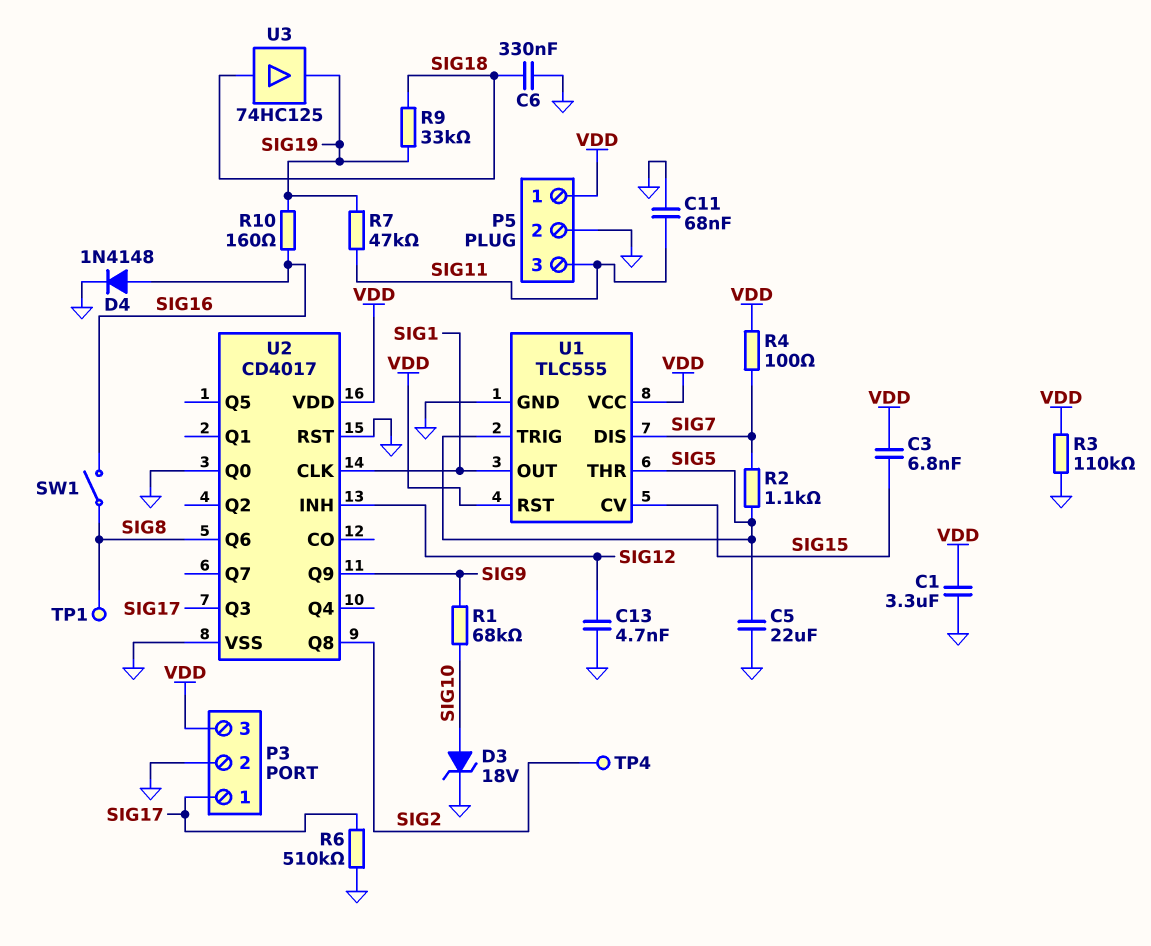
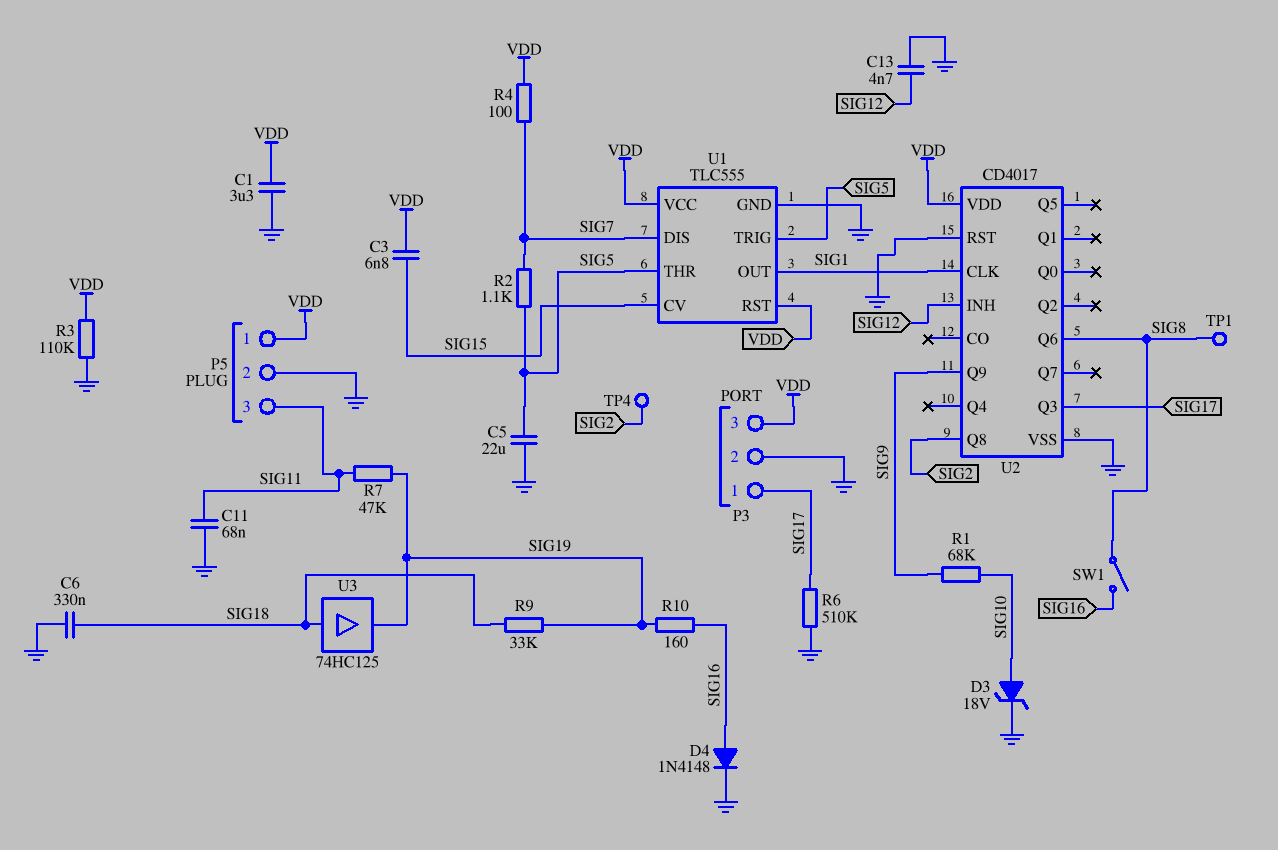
U2 pin Q0: GND -> none

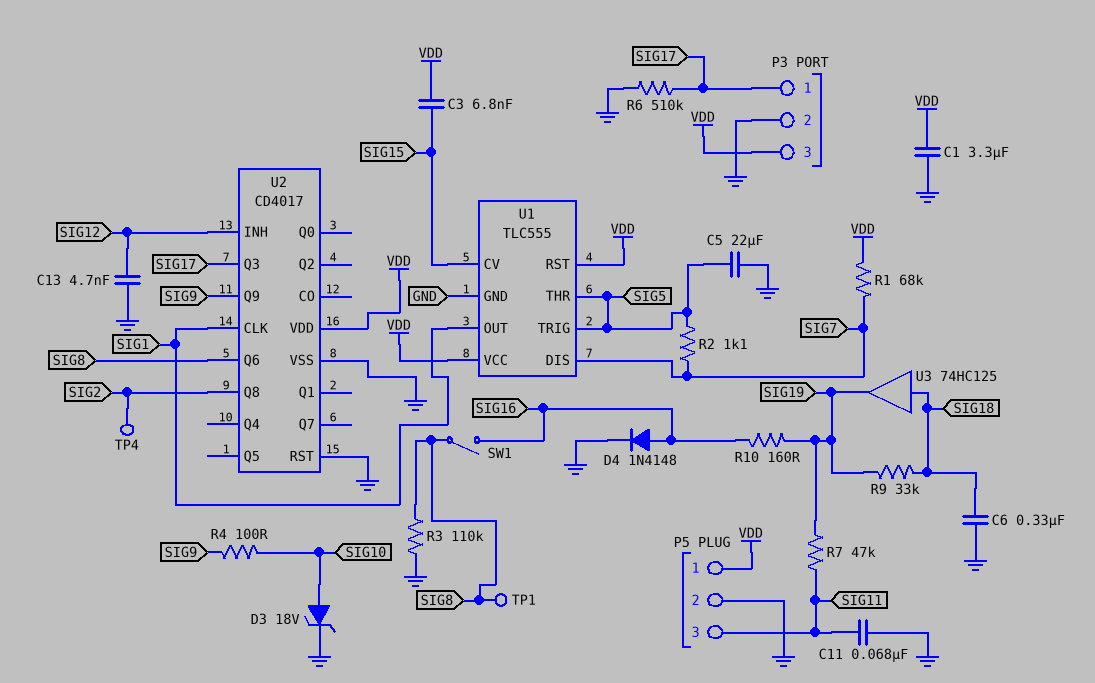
R1: 68k (SIG9, SIG10) -> 68k (SIG7, VDD)
R3: 110k (GND, VDD) -> 110k (GND, SIG8)
R4: 100 (SIG7, VDD) -> 100 (SIG9, SIG10)

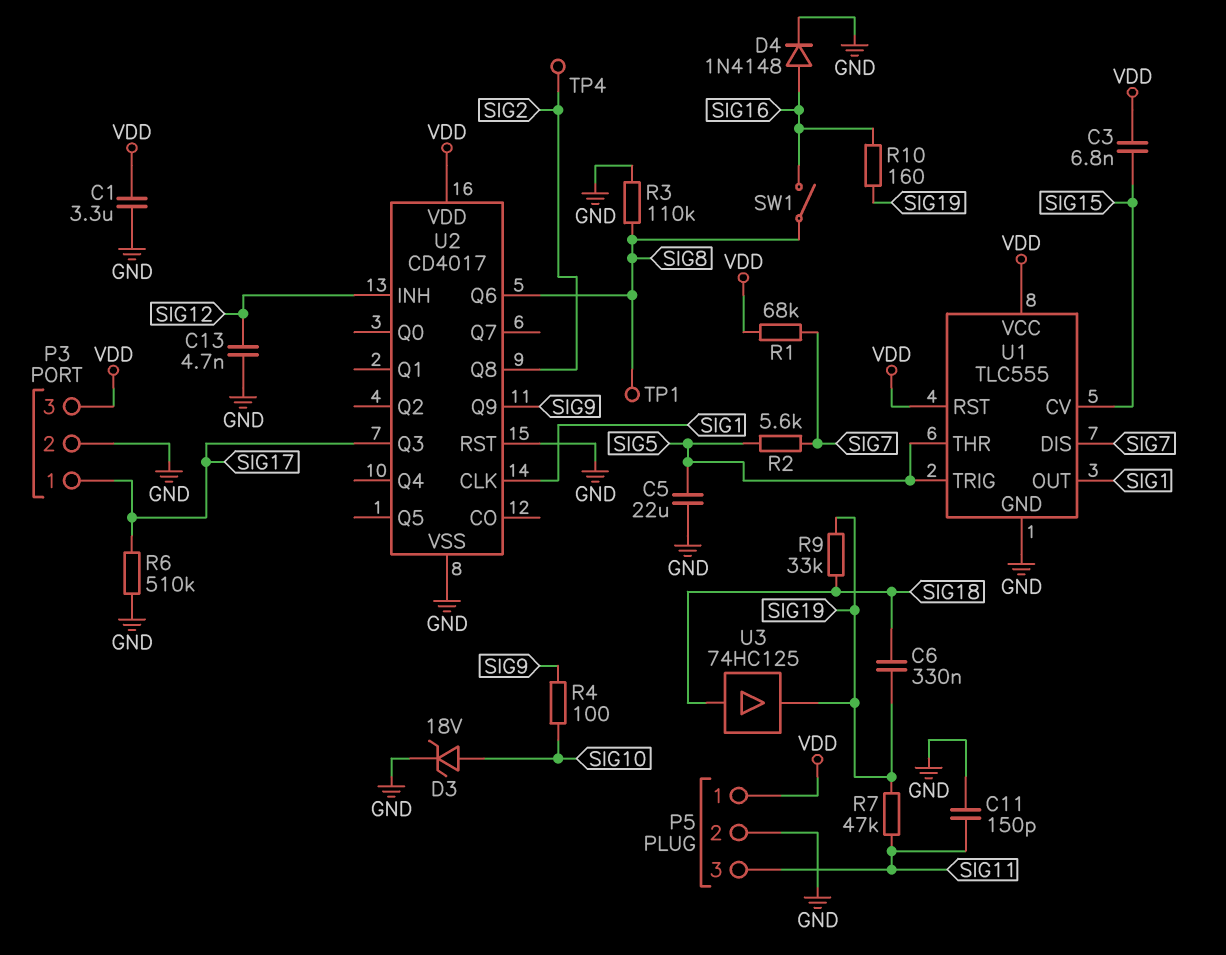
C6: 330nF (GND, SIG18) -> 330nF (SIG18, SIG19)
C11: 68nF (GND, SIG11) -> 150pF (GND, SIG11)
R2: 1.1k (SIG5, SIG7) -> 5.6k (SIG5, SIG7)

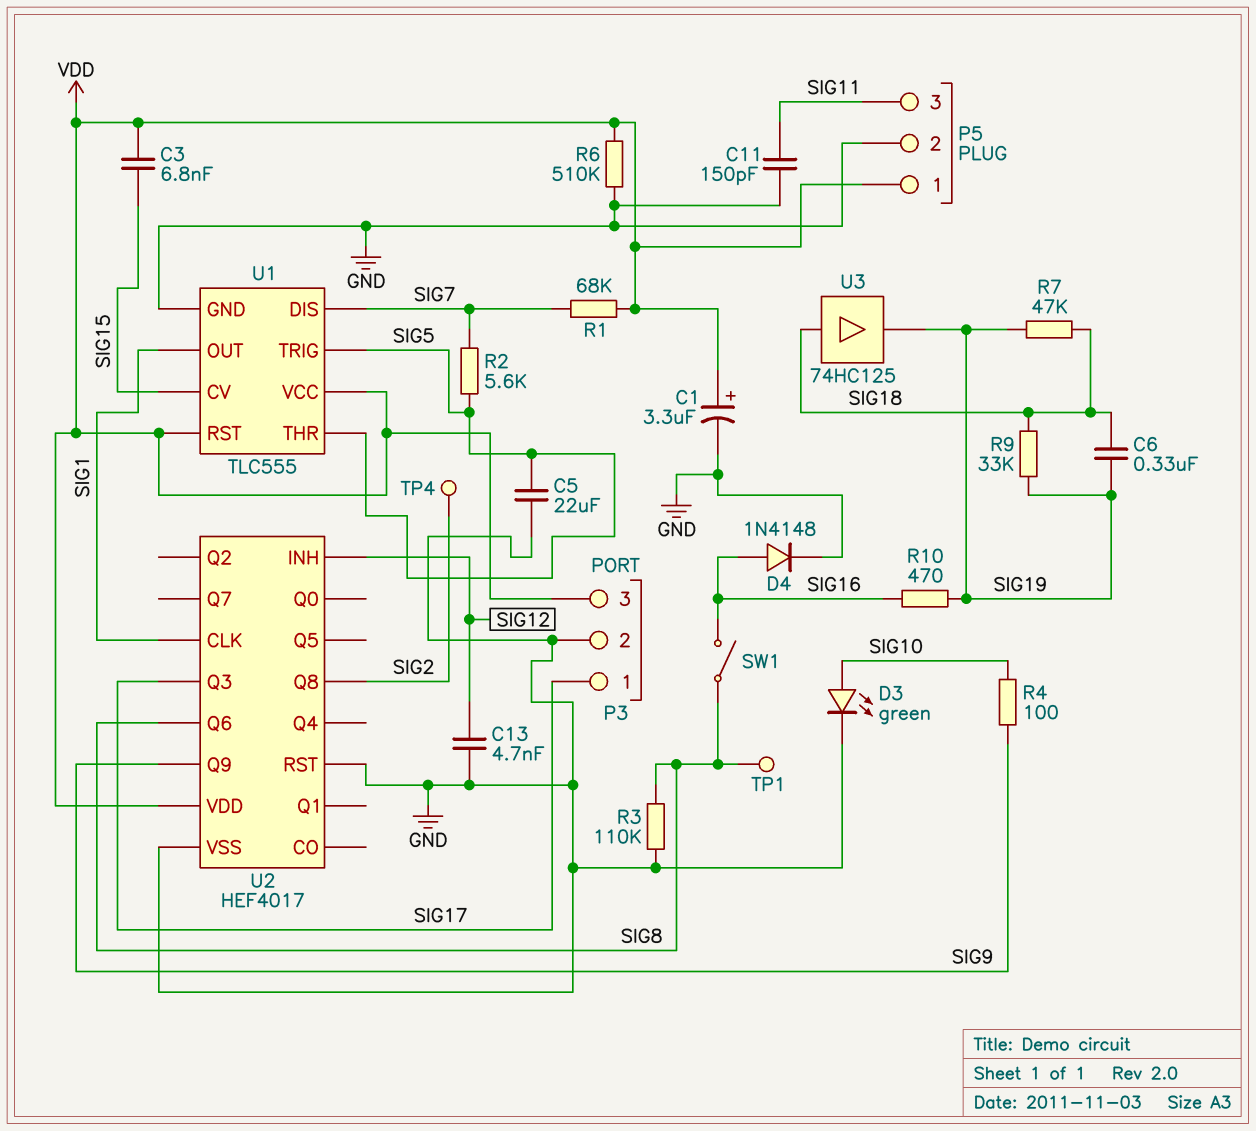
C1: 3.3uF (GND, VDD) -> 3.3uF (plus VDD, minus GND)
D3: zener 18V (A SIG10, K GND) -> LED green (A SIG10, K GND)
R6: 510k (GND, SIG17) -> 510k (GND, VDD)
R7: 47k (SIG11, SIG19) -> 47k (SIG18, SIG19)
R10: 160 (SIG16, SIG19) -> 470 (SIG16, SIG19)
U2: CD4017 -> HEF4017

